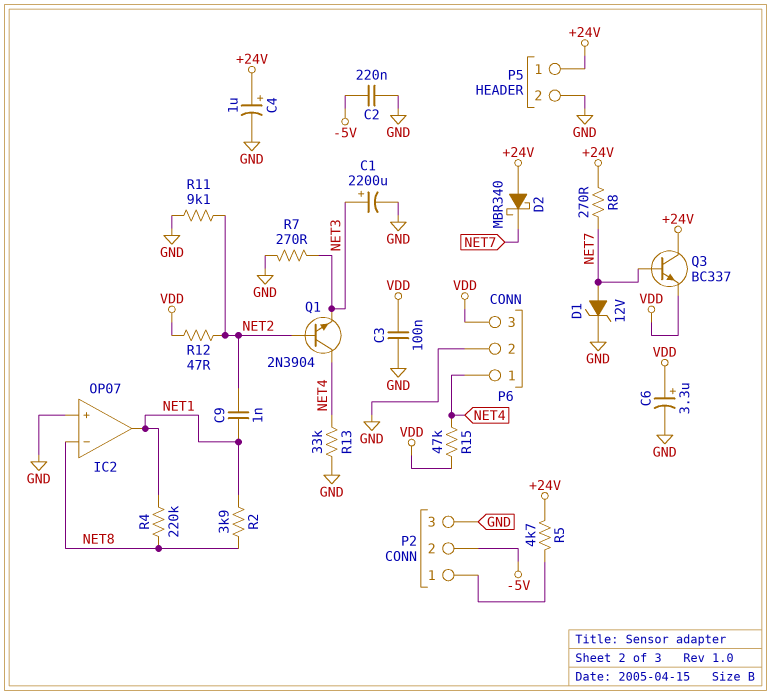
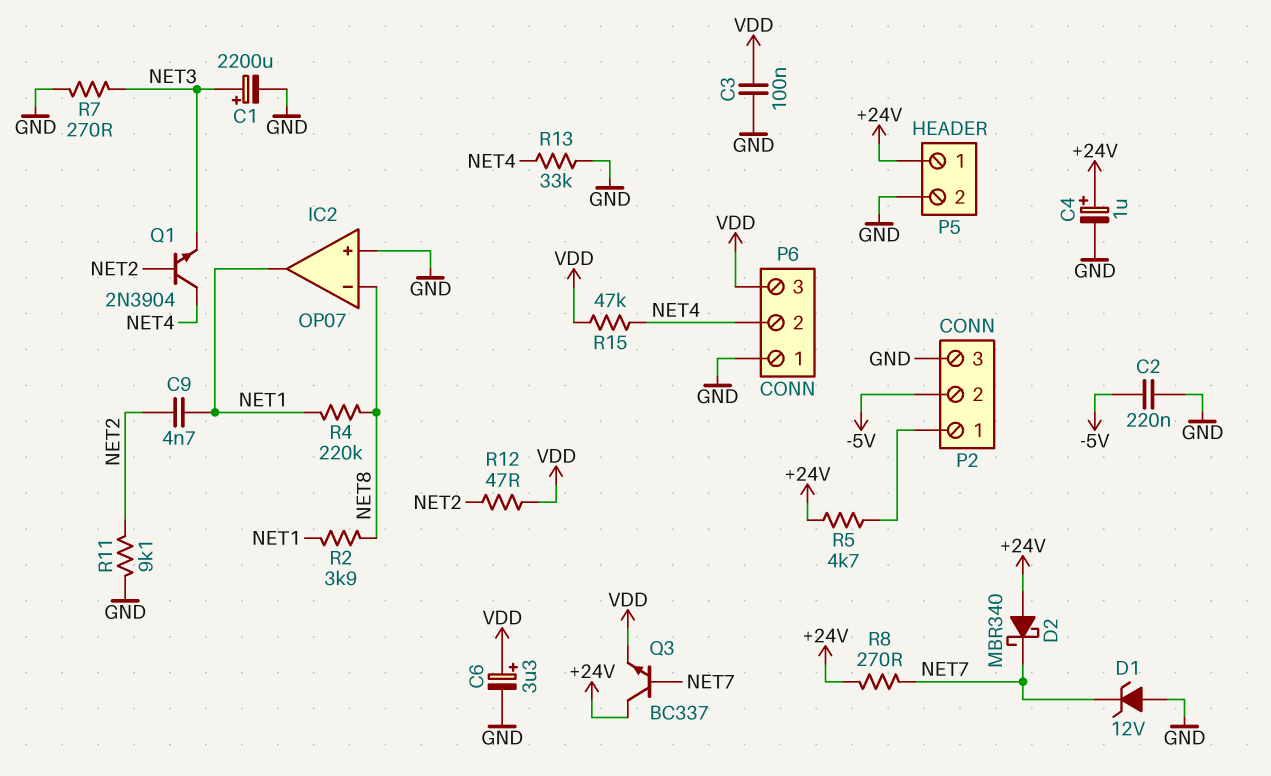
C9: 1nF (NET1, NET2) -> 4.7nF (NET1, NET2)
D1: zener 12V (A NET7, K GND) -> zener 12V (A GND, K NET7)
P6 pin 1: NET4 -> GND
P6 pin 2: GND -> NET4

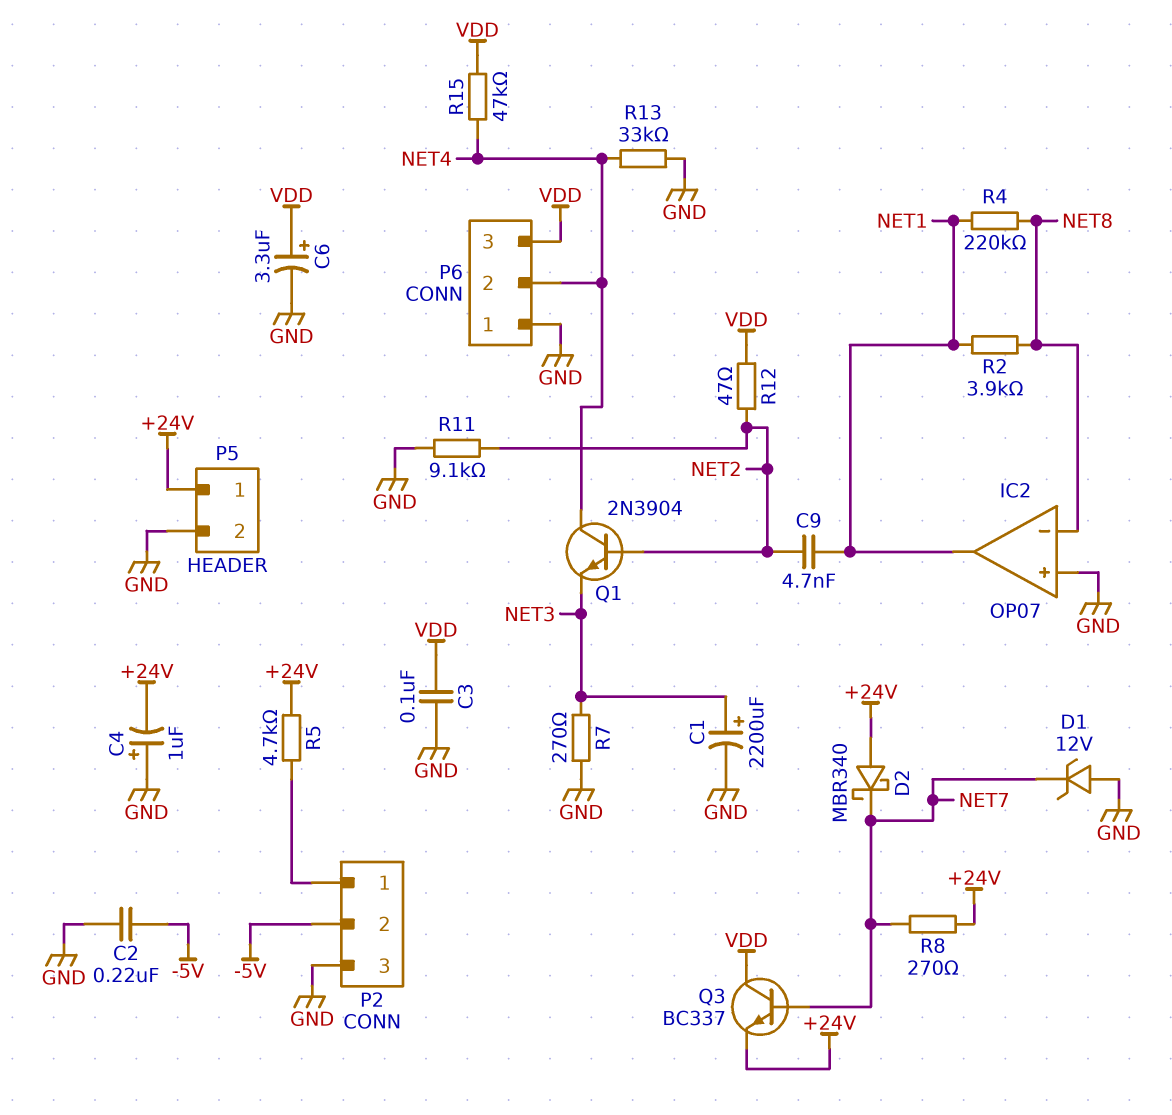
C4: 1uF (plus +24V, minus GND) -> 1uF (plus GND, minus +24V)
Q3: NPN BC337 (B NET7, C +24V, E VDD) -> NPN BC337 (B NET7, C VDD, E +24V)

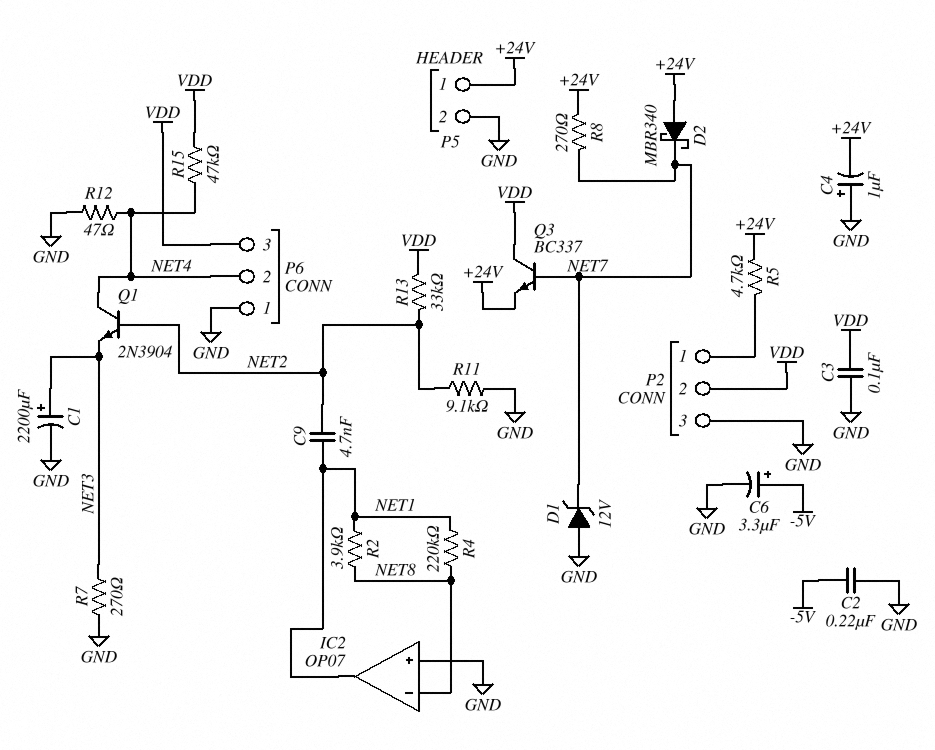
C6: 3.3uF (plus VDD, minus GND) -> 3.3uF (plus -5V, minus GND)
P2 pin 2: -5V -> VDD
R12: 47 (NET2, VDD) -> 47 (GND, NET4)
R13: 33k (GND, NET4) -> 33k (NET2, VDD)

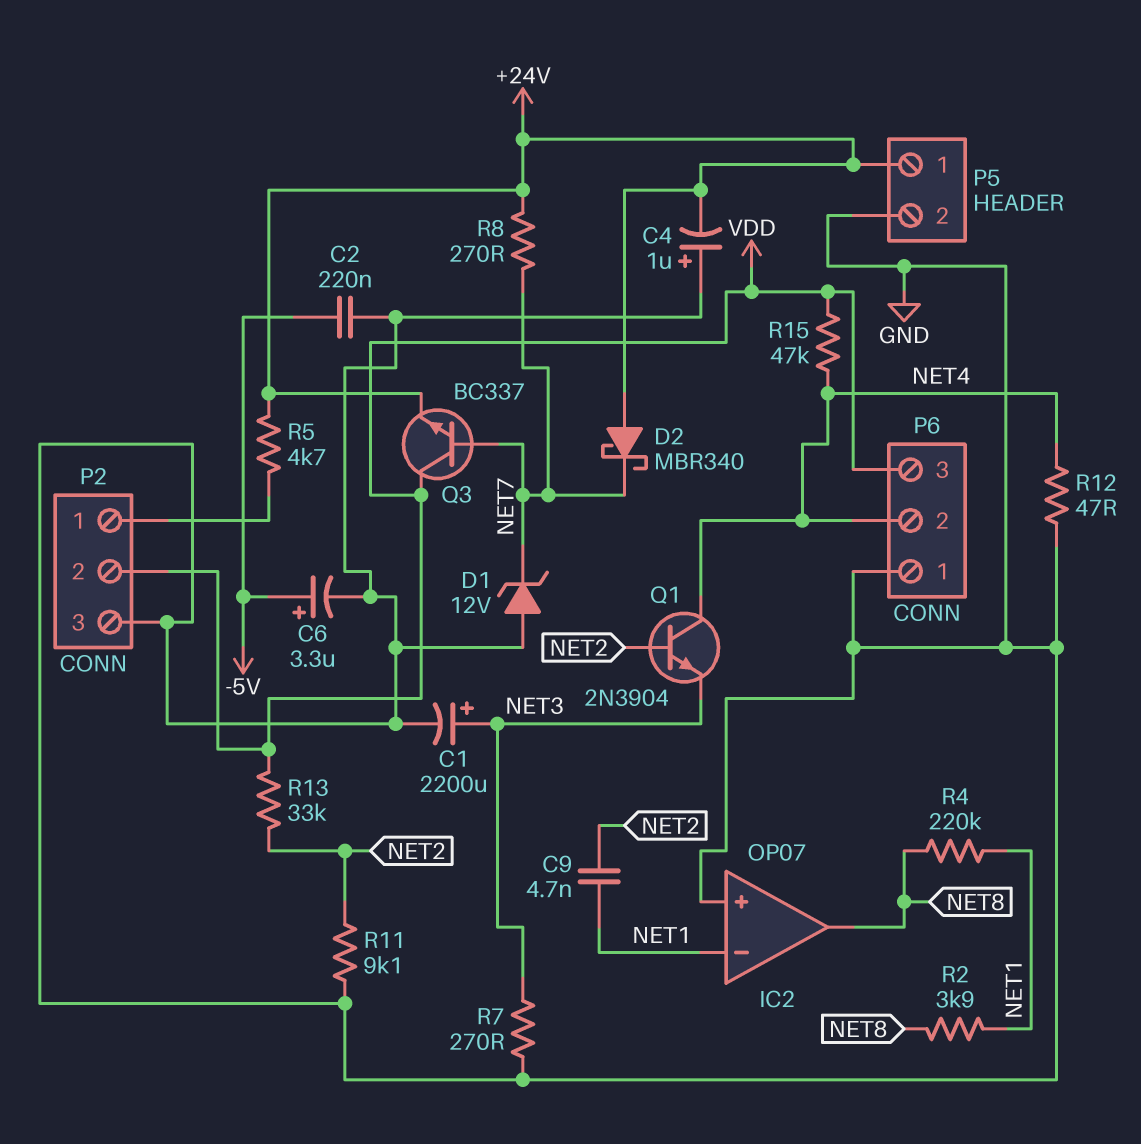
C3: 100nF (GND, VDD) -> none
IC2 pin in-: NET8 -> NET1
IC2 pin out: NET1 -> NET8

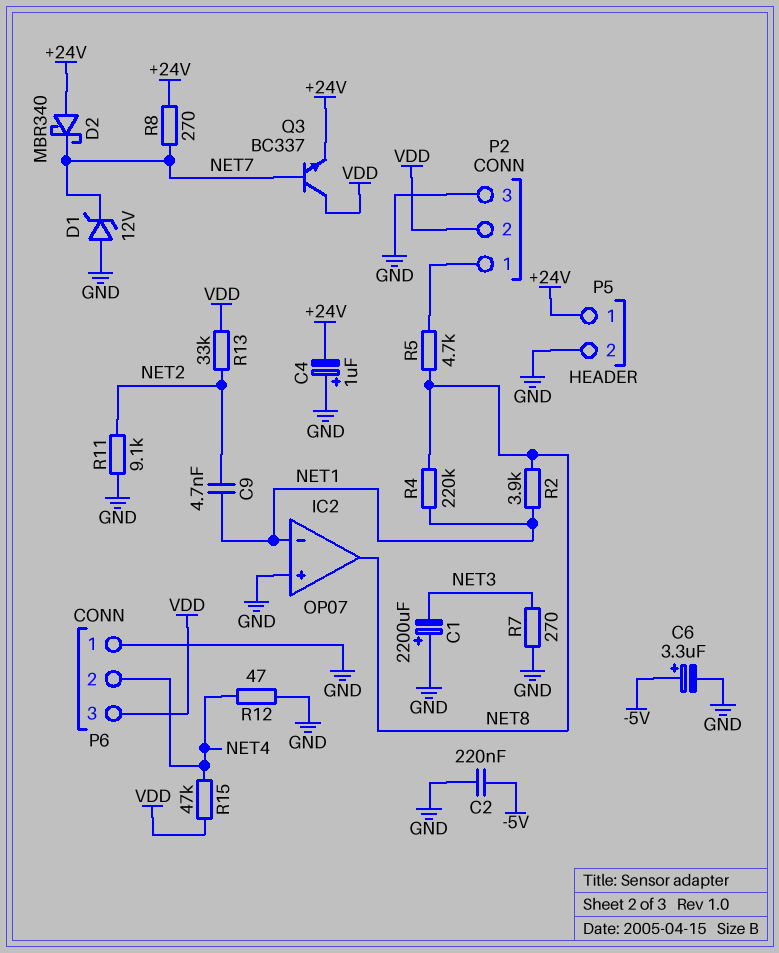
C1: 2200uF (plus NET3, minus GND) -> 2200uF (plus GND, minus NET3)
Q1: NPN 2N3904 (B NET2, C NET4, E NET3) -> none
R5: 4.7k (+24V, P2/1) -> 4.7k (NET8, P2/1)

